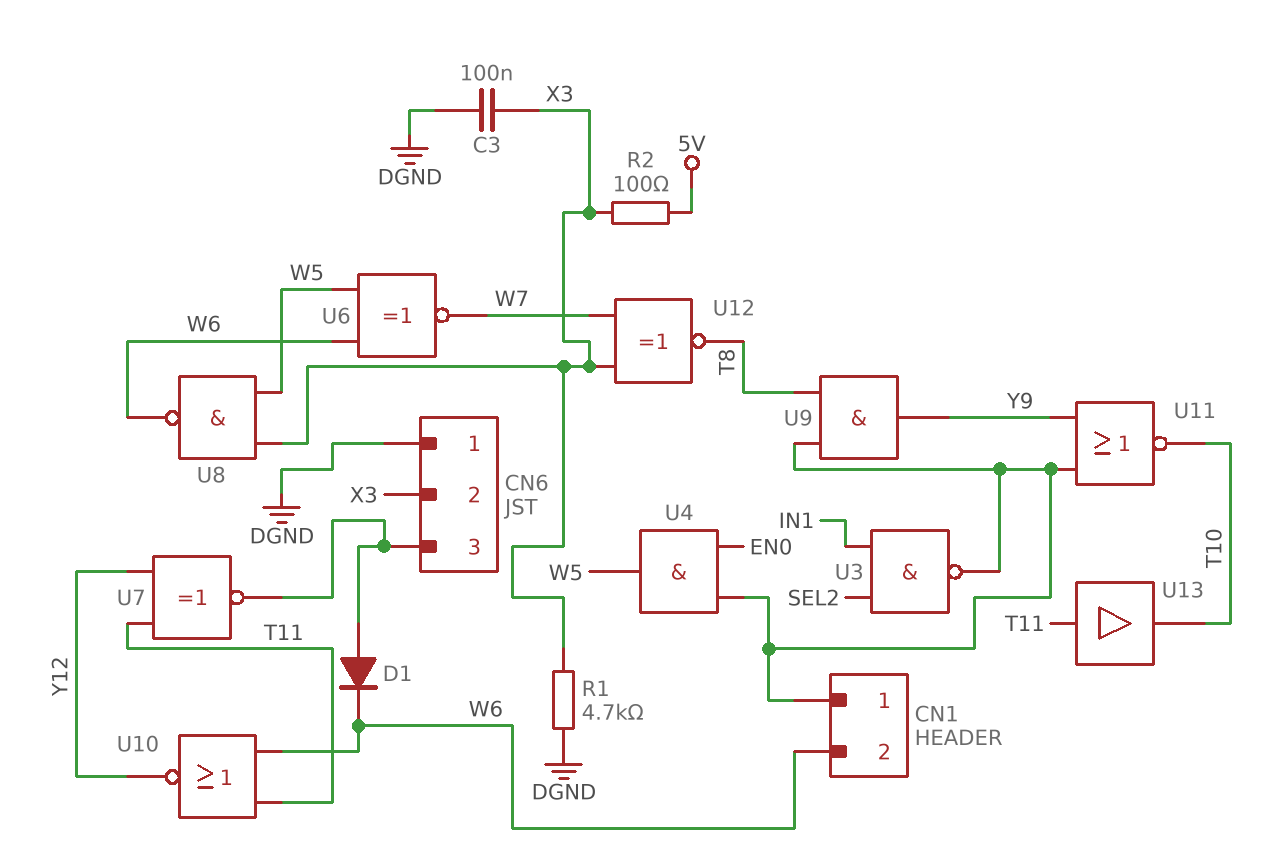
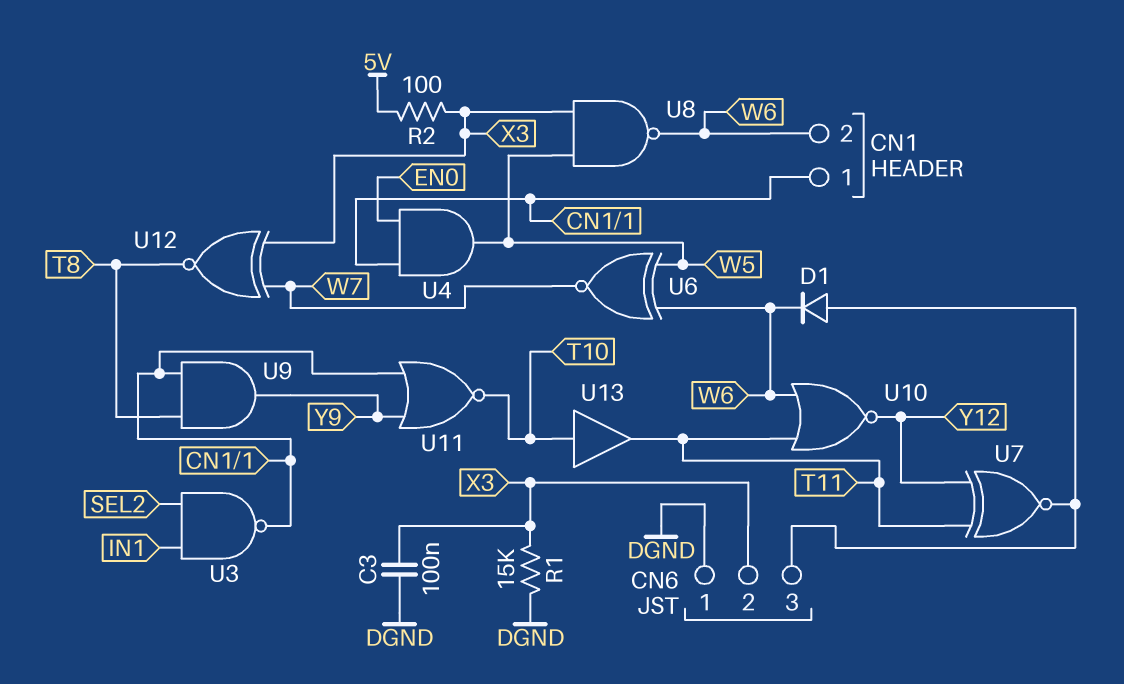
R1: 4.7k (DGND, X3) -> 15k (DGND, X3)
U13: buffer (in T11, out T10) -> buffer (in T10, out T11)

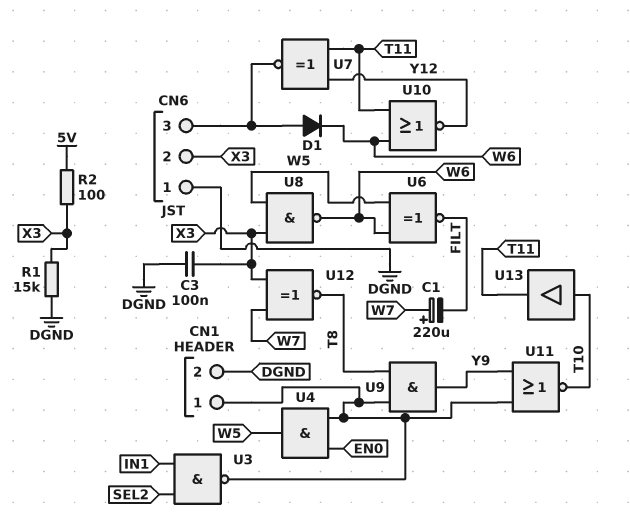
C1: none -> 220uF (plus W7, minus FILT)
CN1 pin 2: W6 -> DGND
U6: XNOR (in W5, in W6, out W7) -> XNOR (in W5, in W6, out FILT)

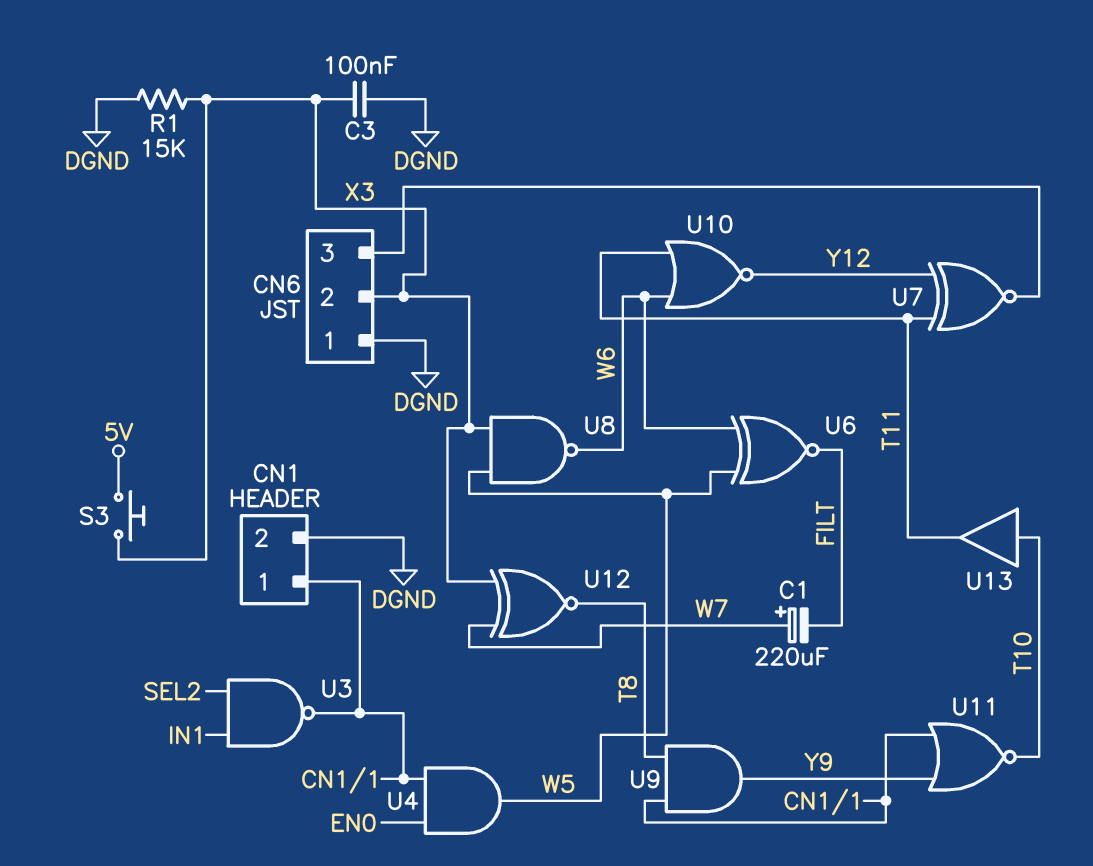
D1: diode (A CN6/3, K W6) -> none
R2: 100 (5V, X3) -> none
S3: none -> button (5V, X3)

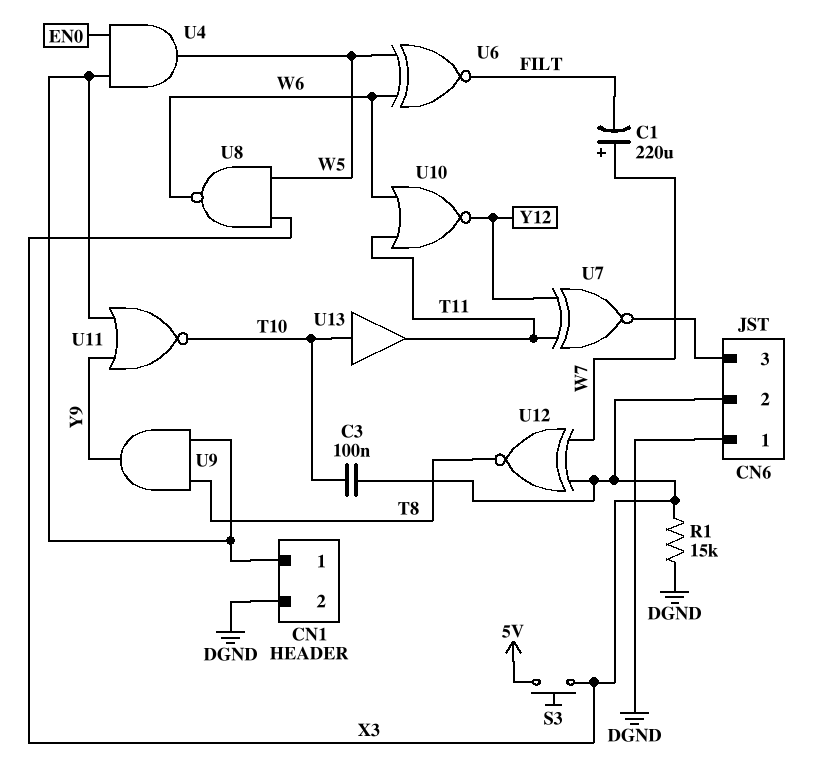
C3: 100nF (DGND, X3) -> 100nF (T10, X3)
U3: NAND (in IN1, in SEL2, out CN1/1) -> none

